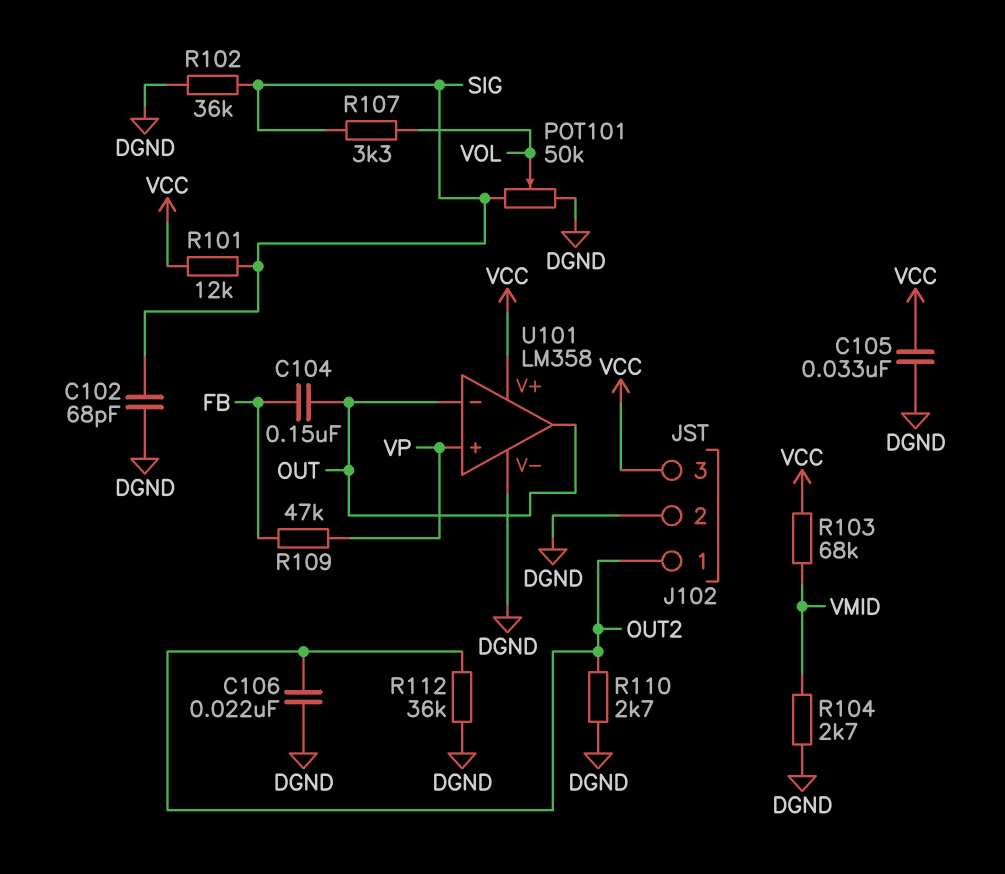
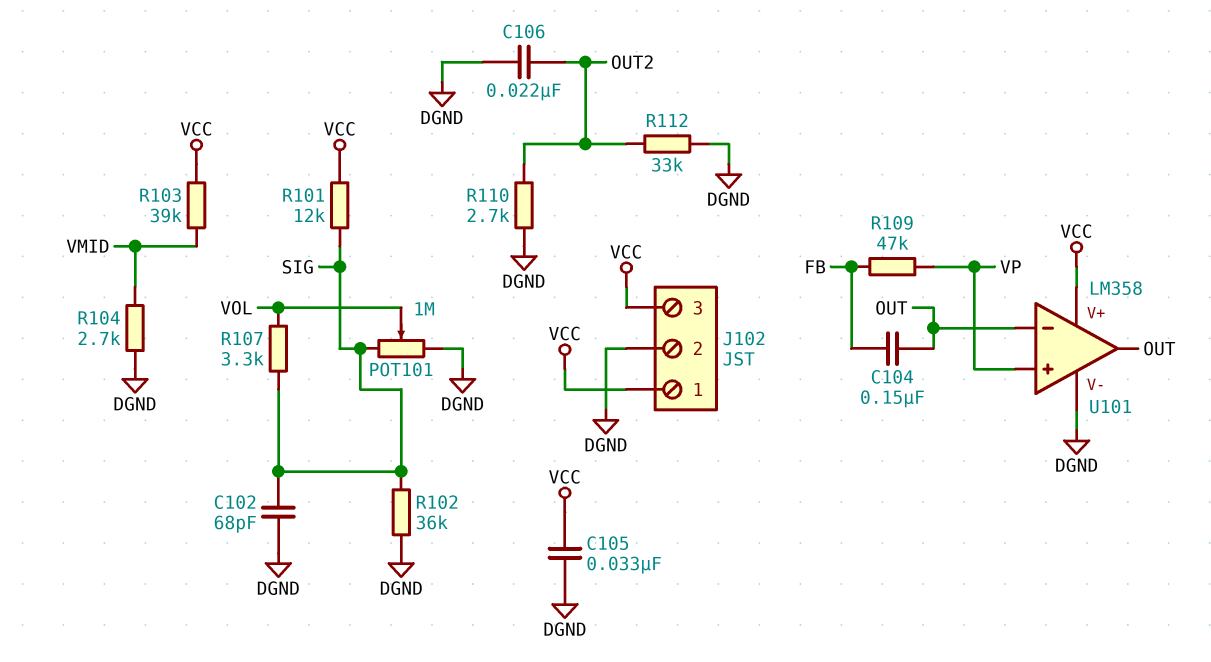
J102 pin 1: OUT2 -> VCC
POT101: 50k (DGND, SIG, wiper VOL) -> 1M (DGND, SIG, wiper VOL)
R103: 68k (VCC, VMID) -> 39k (VCC, VMID)
R112: 36k (DGND, OUT2) -> 33k (DGND, OUT2)

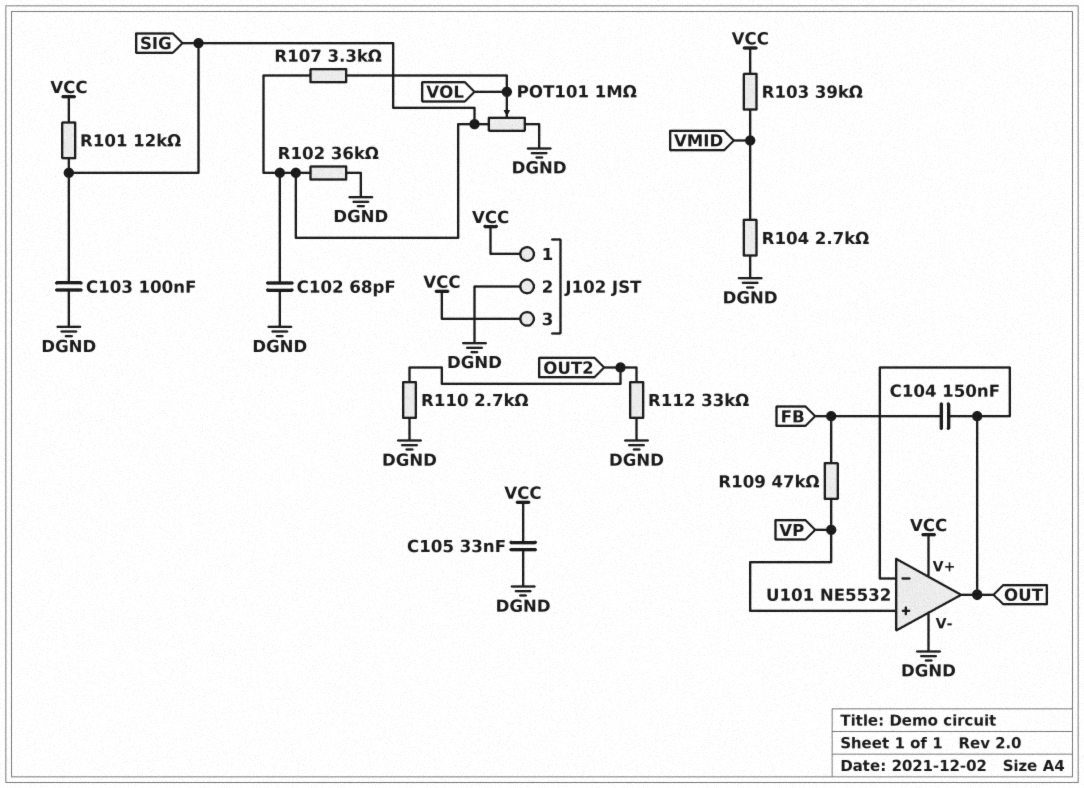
C103: none -> 100nF (DGND, SIG)
C106: 22nF (DGND, OUT2) -> none
U101: LM358 -> NE5532

